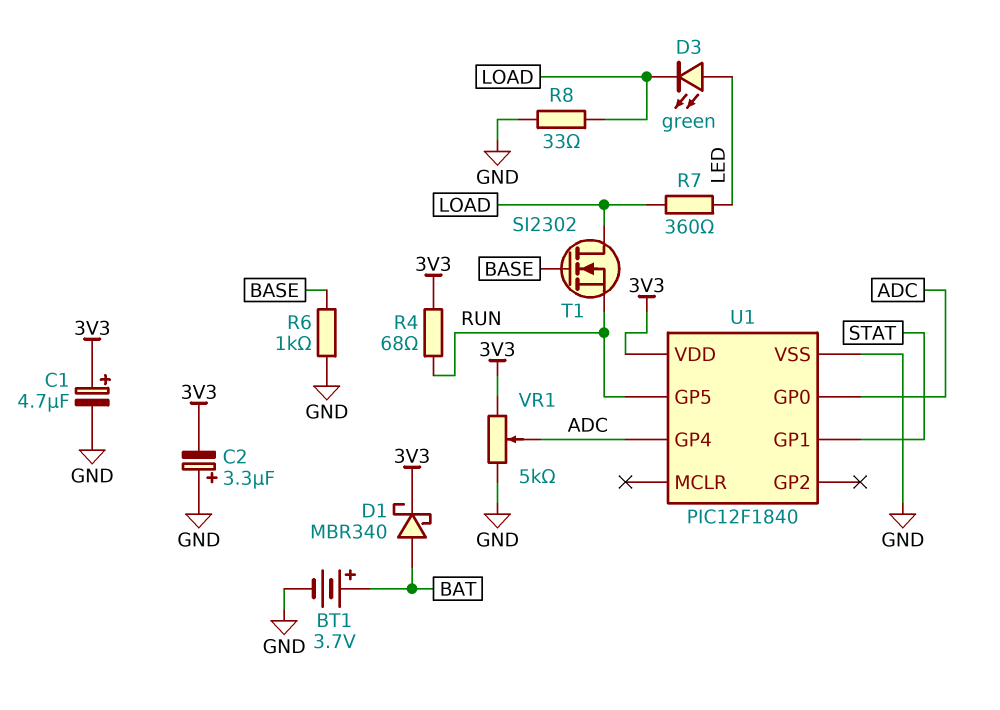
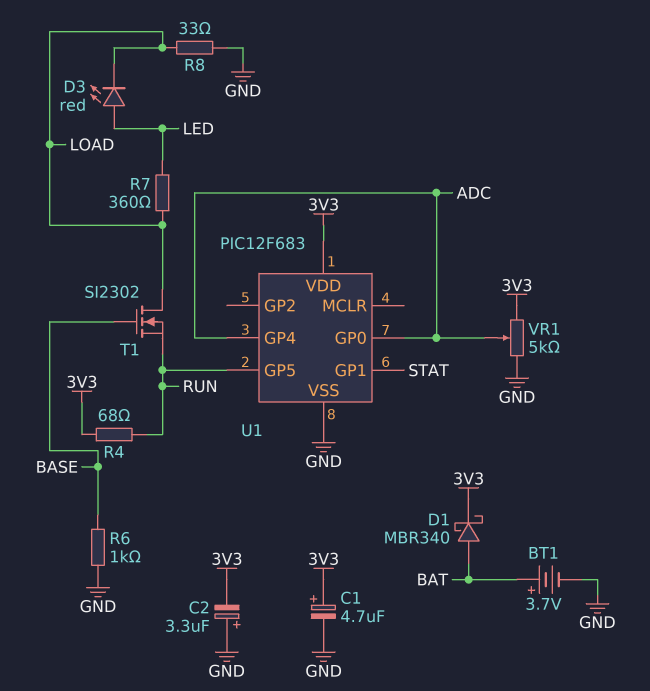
D3: LED green (A LED, K LOAD) -> LED red (A LED, K LOAD)
U1: PIC12F1840 -> PIC12F683

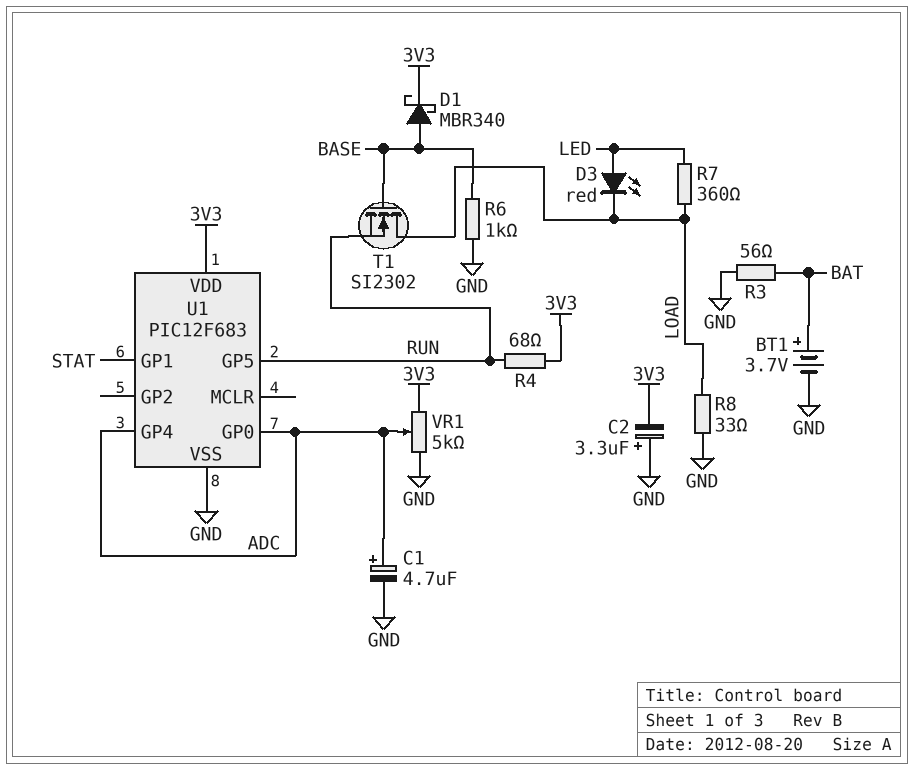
C1: 4.7uF (plus 3V3, minus GND) -> 4.7uF (plus ADC, minus GND)
D1: schottky MBR340 (A BAT, K 3V3) -> schottky MBR340 (A BASE, K 3V3)
R3: none -> 56 (BAT, GND)

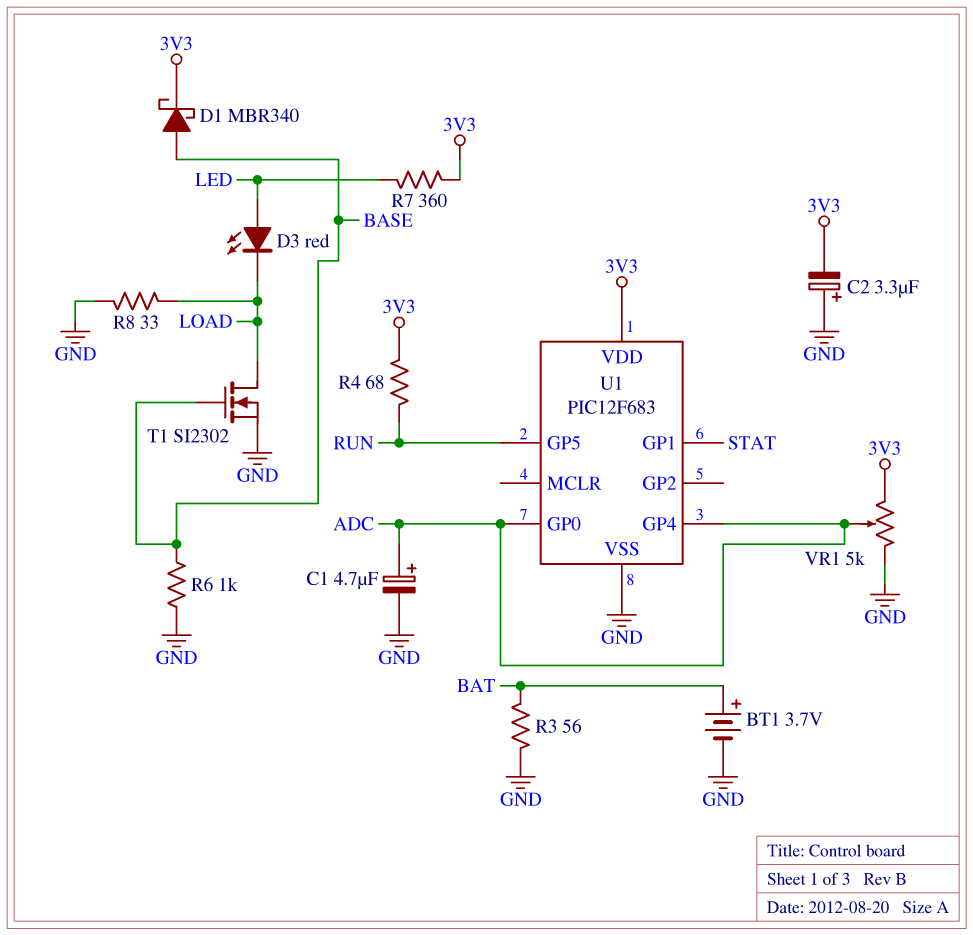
R7: 360 (LED, LOAD) -> 360 (3V3, LED)
T1: NMOS SI2302 (G BASE, D LOAD, S RUN) -> NMOS SI2302 (G BASE, D LOAD, S GND)

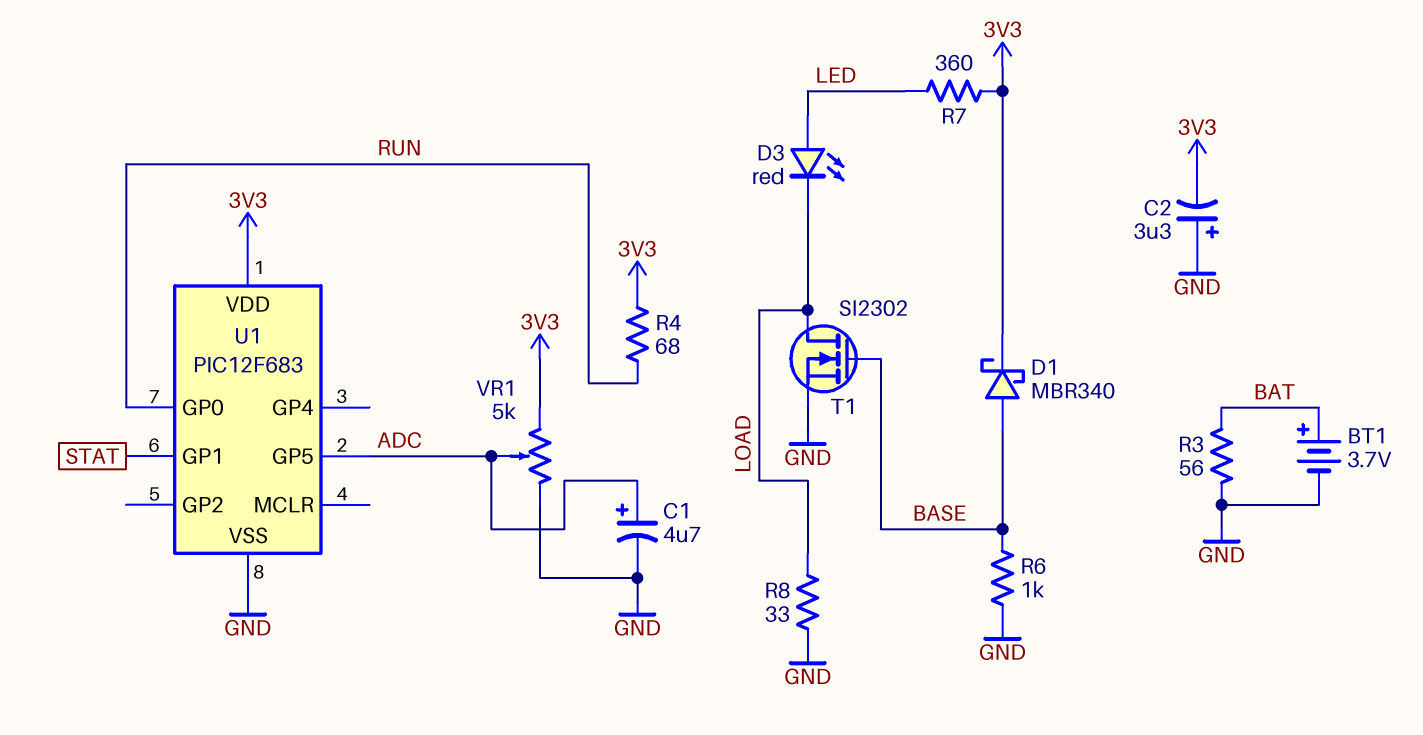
U1 pin GP0: ADC -> RUN
U1 pin GP4: ADC -> none
U1 pin GP5: RUN -> ADC

